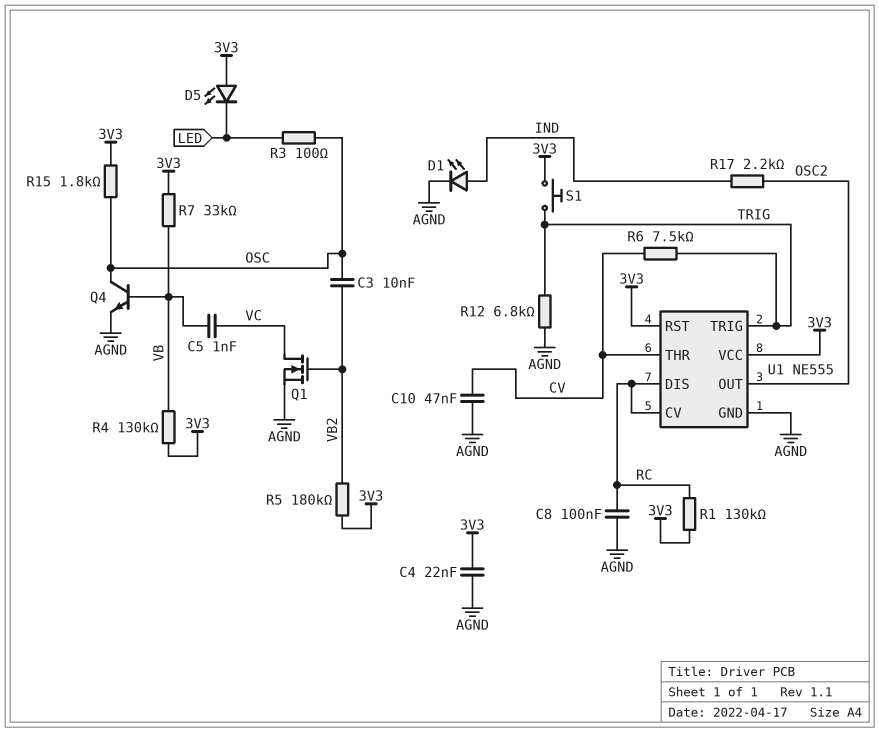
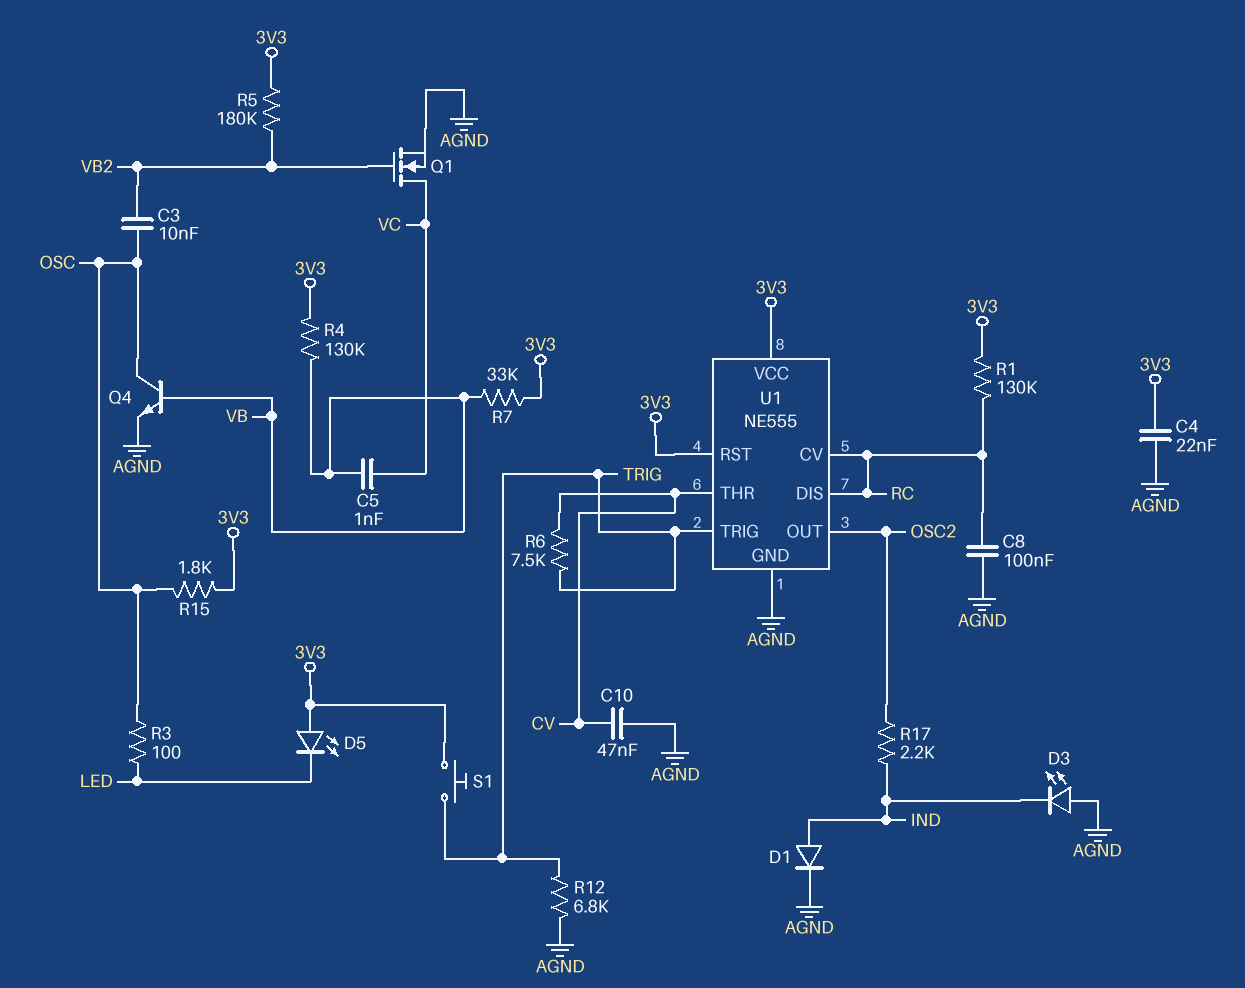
D1: LED (A IND, K AGND) -> diode (A IND, K AGND)
D3: none -> LED (A AGND, K IND)

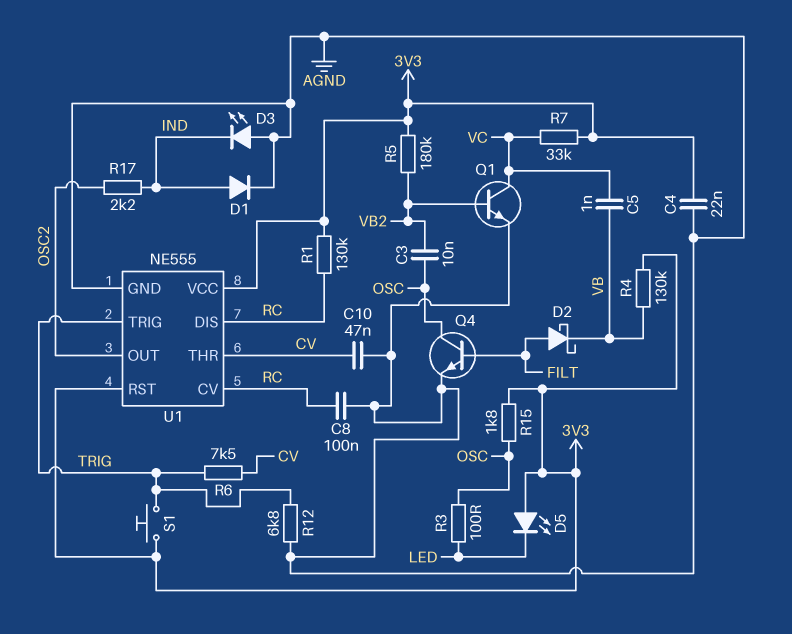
D2: none -> schottky (A FILT, K VB)
Q1: NMOS (G VB2, D VC, S AGND) -> NPN (B VB2, C VC, E AGND)
Q4: NPN (B VB, C OSC, E AGND) -> NPN (B FILT, C OSC, E AGND)
R7: 33k (3V3, VB) -> 33k (3V3, VC)

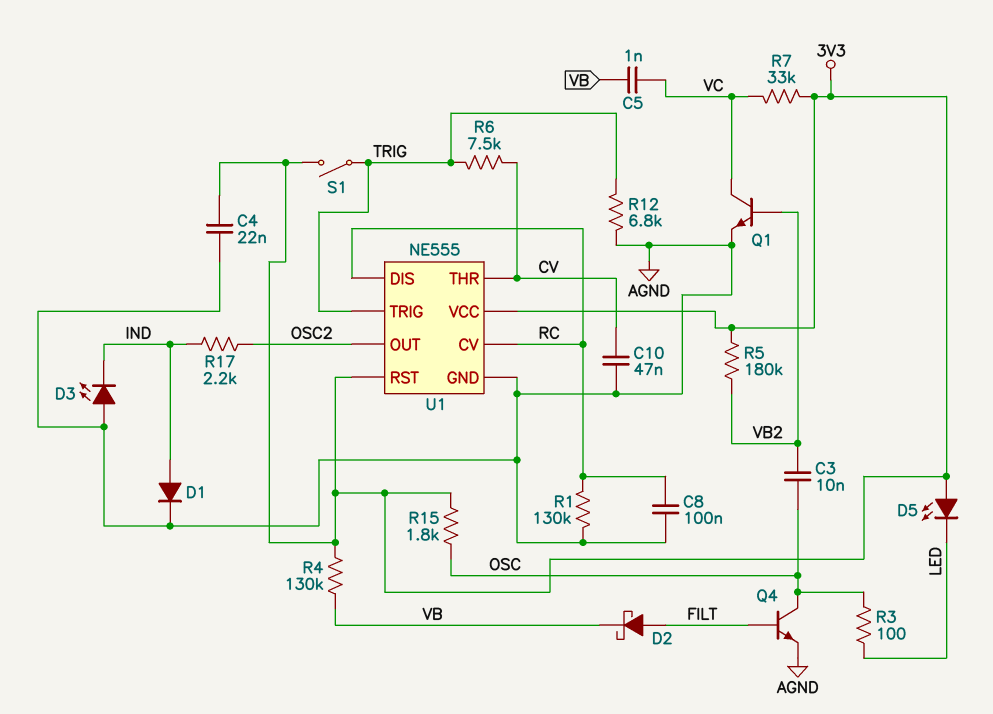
R1: 130k (3V3, RC) -> 130k (AGND, RC)
S1: button (3V3, TRIG) -> switch (3V3, TRIG)

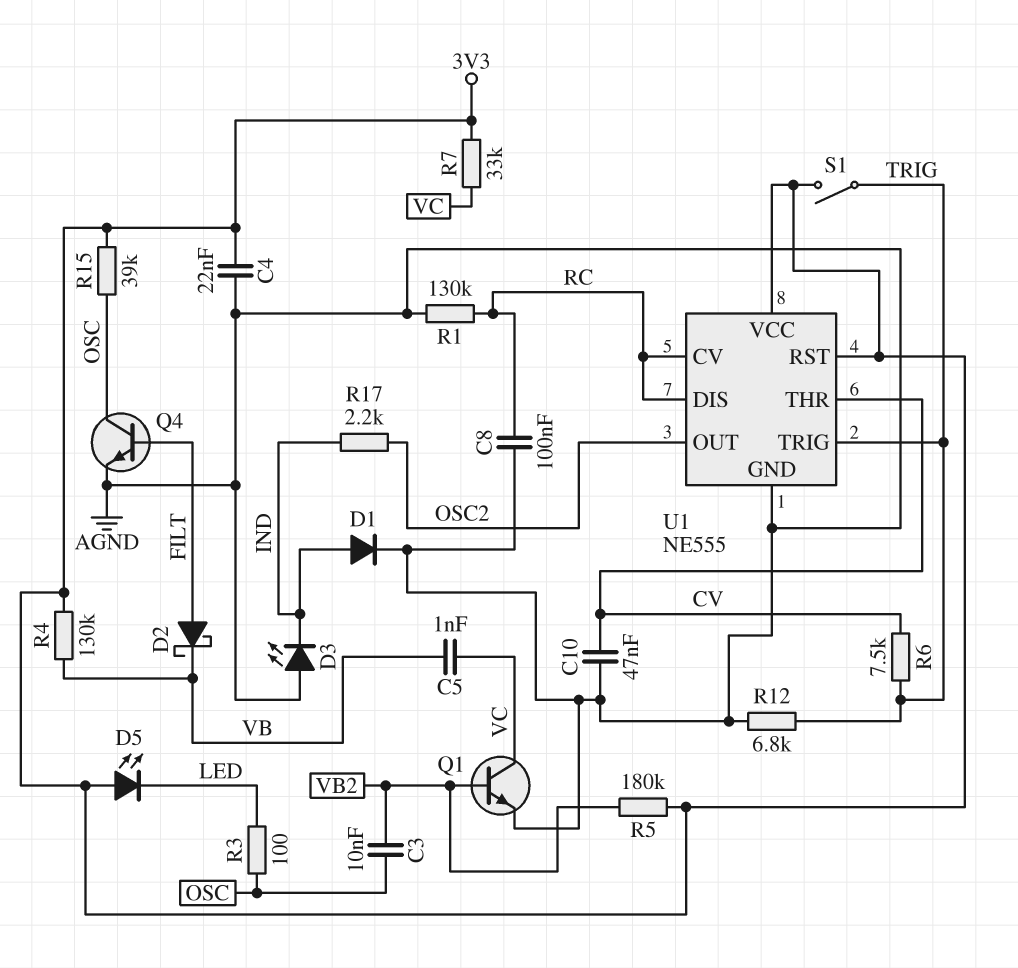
R15: 1.8k (3V3, OSC) -> 39k (3V3, OSC)

